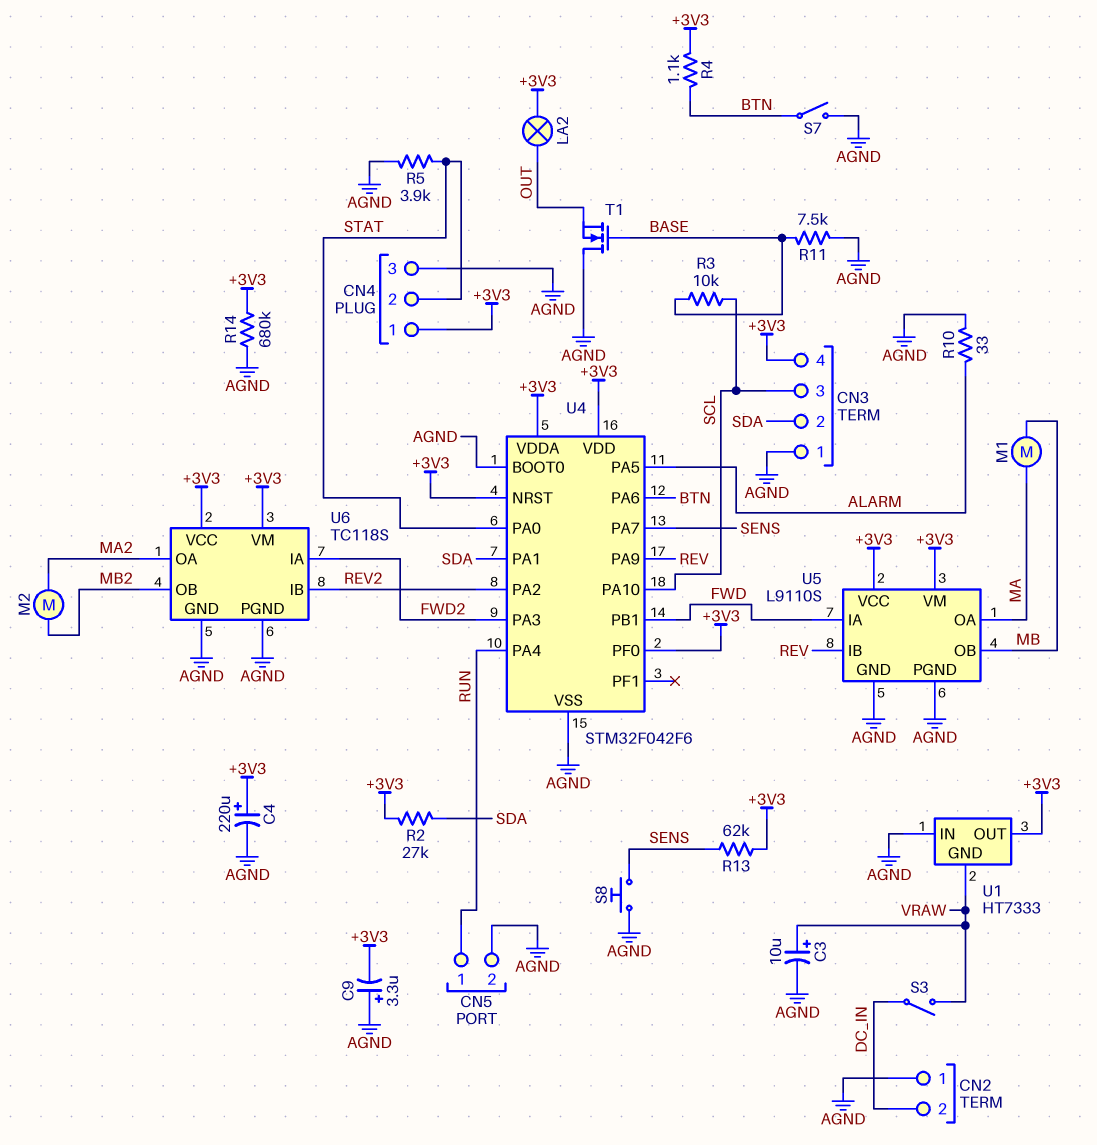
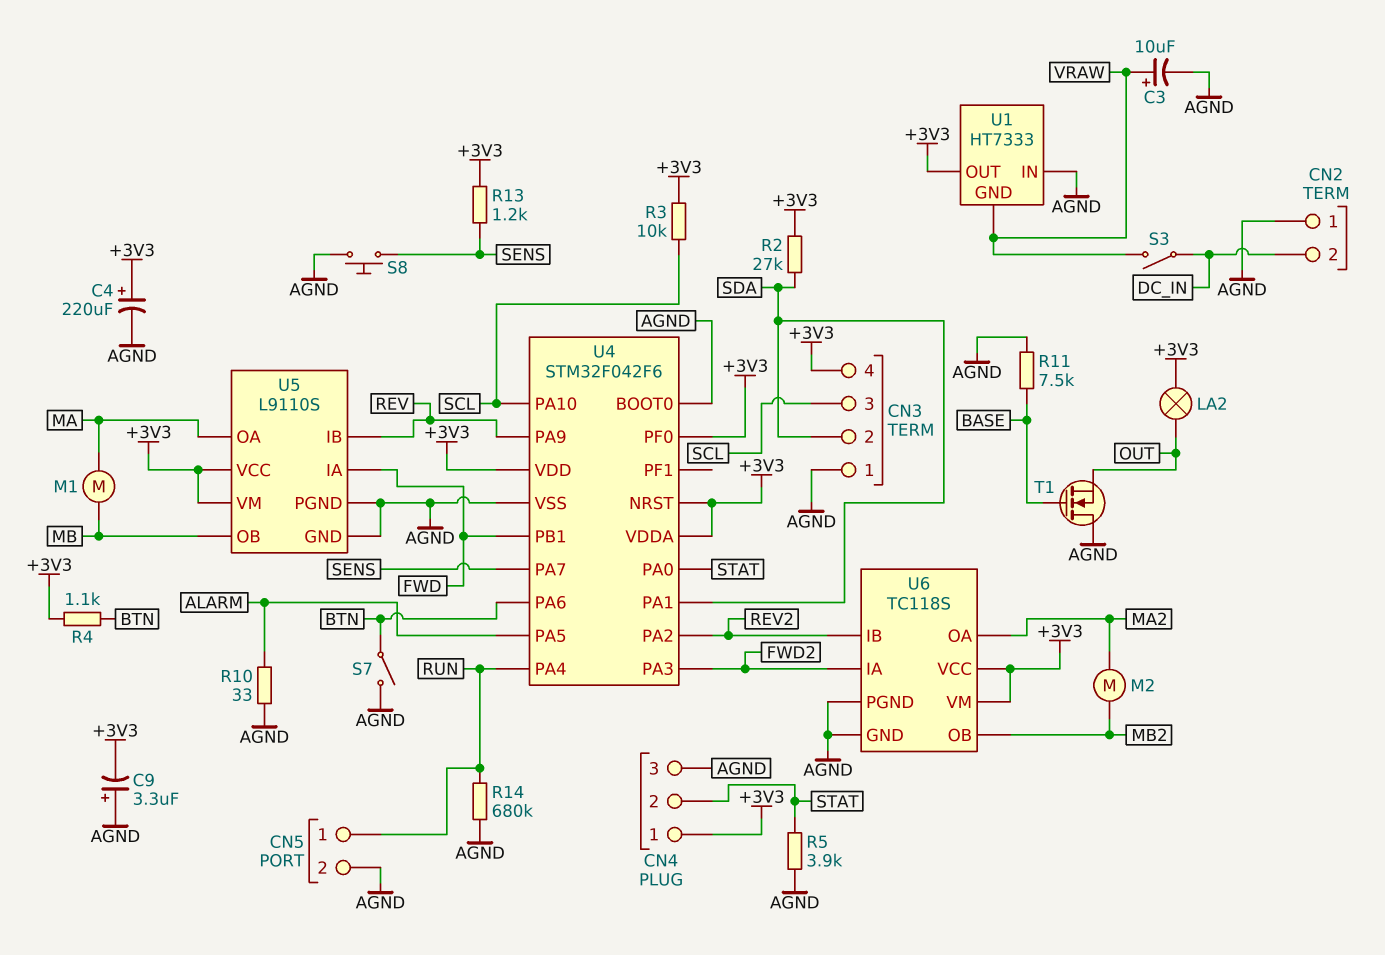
R3: 10k (BASE, SCL) -> 10k (+3V3, SCL)
R13: 62k (+3V3, SENS) -> 1.2k (+3V3, SENS)
R14: 680k (+3V3, AGND) -> 680k (AGND, RUN)

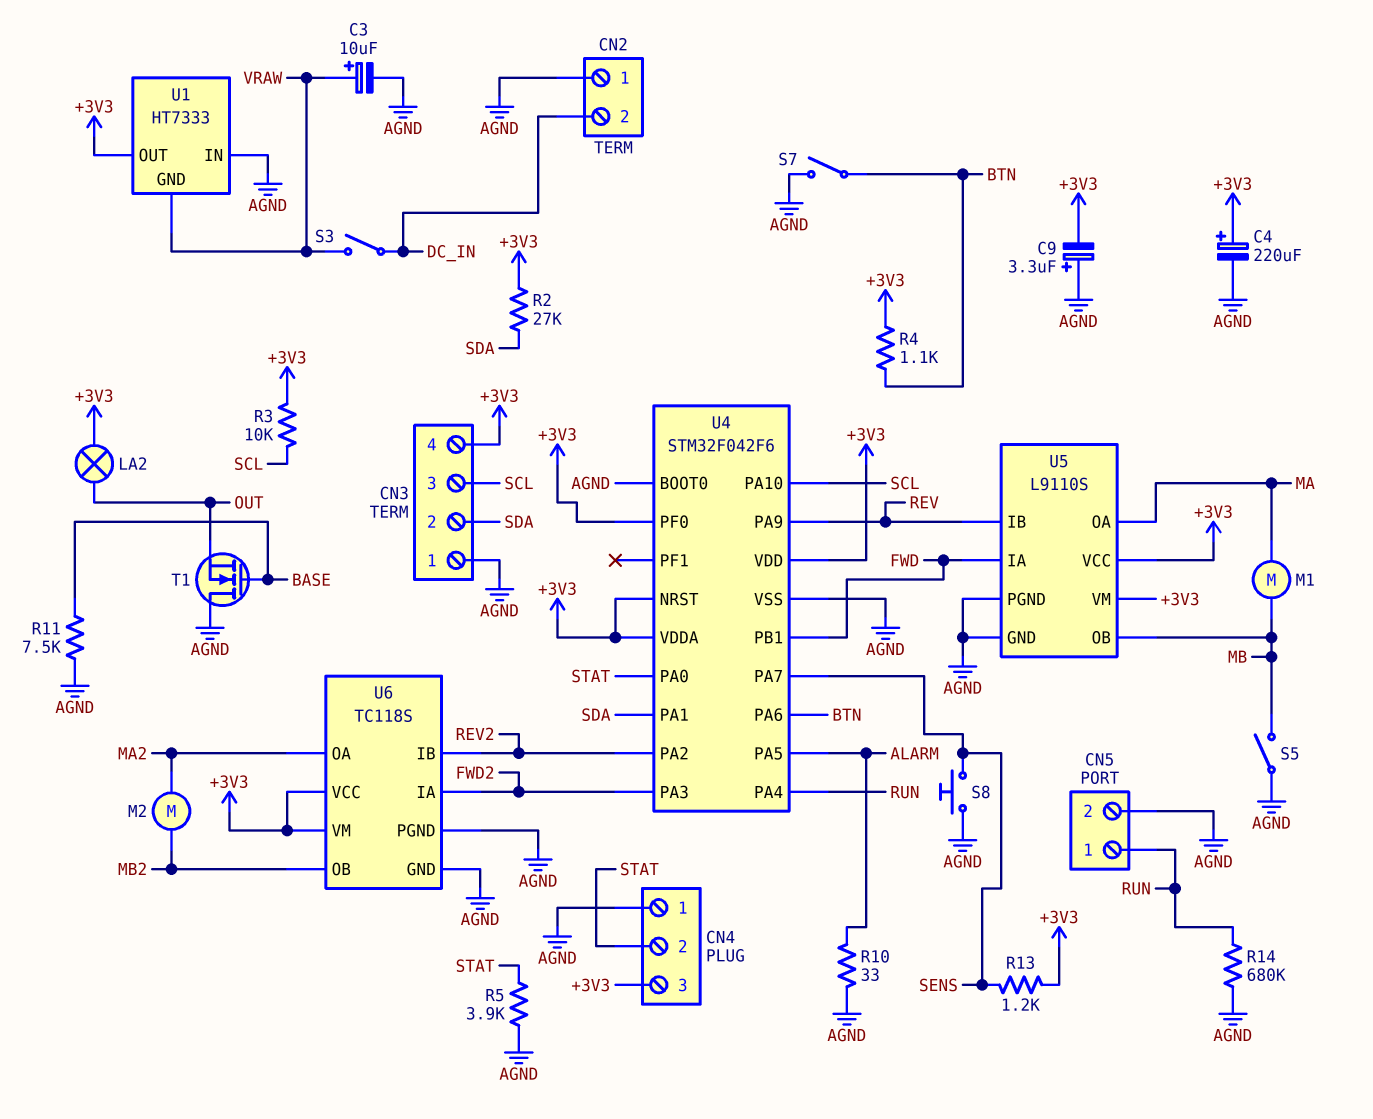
CN4 pin 1: +3V3 -> AGND
CN4 pin 3: AGND -> +3V3
S5: none -> switch (AGND, MB)

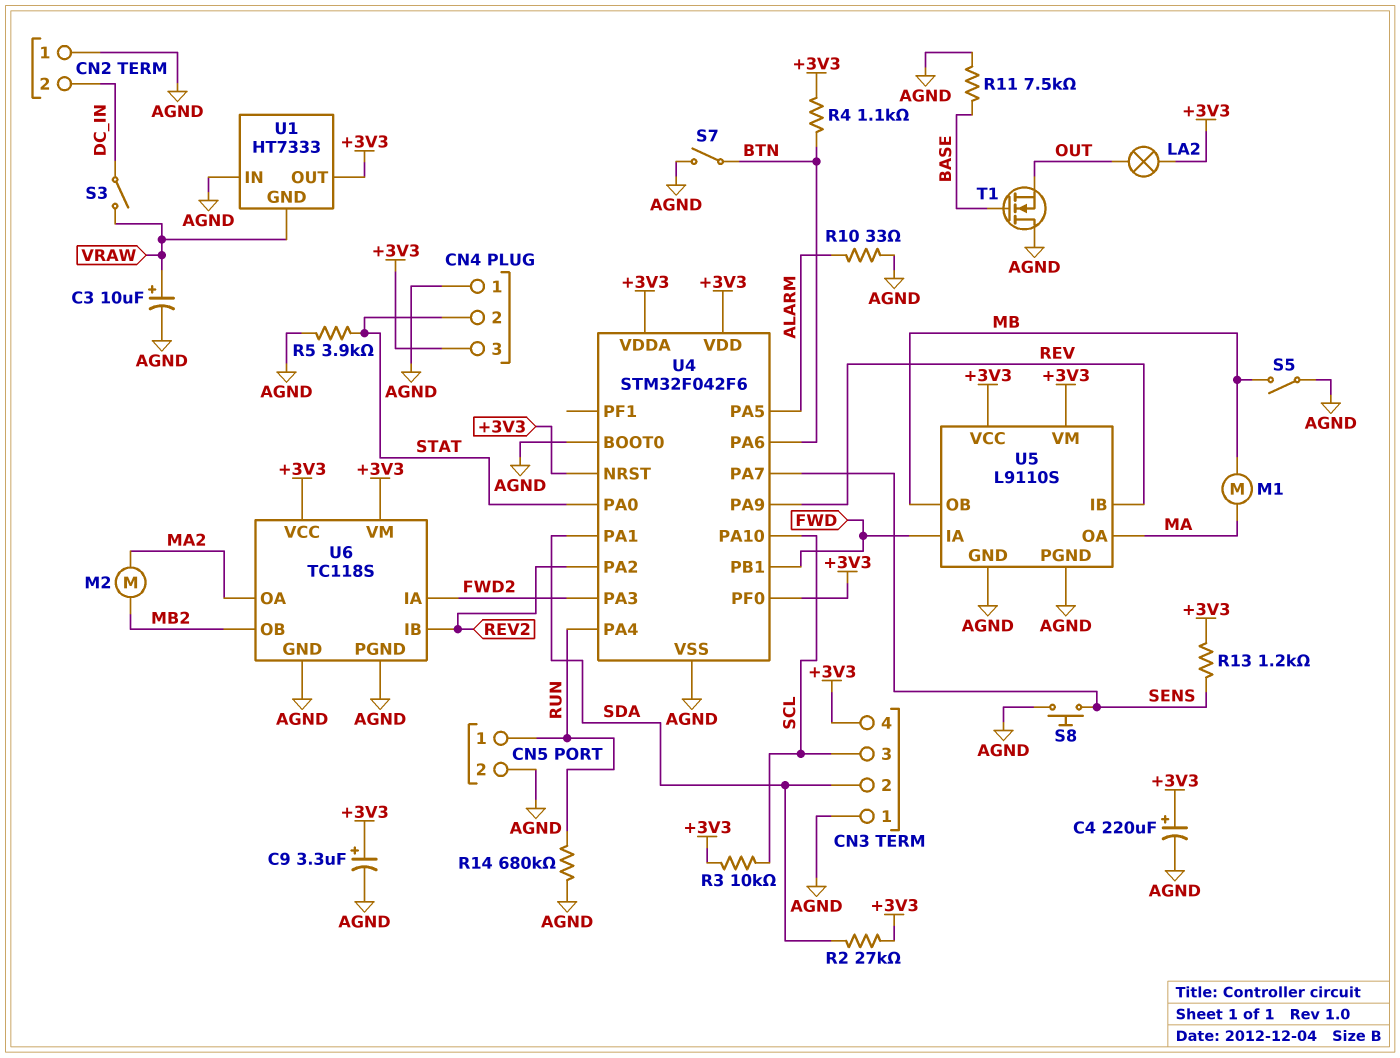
C9: 3.3uF (plus AGND, minus +3V3) -> 3.3uF (plus +3V3, minus AGND)

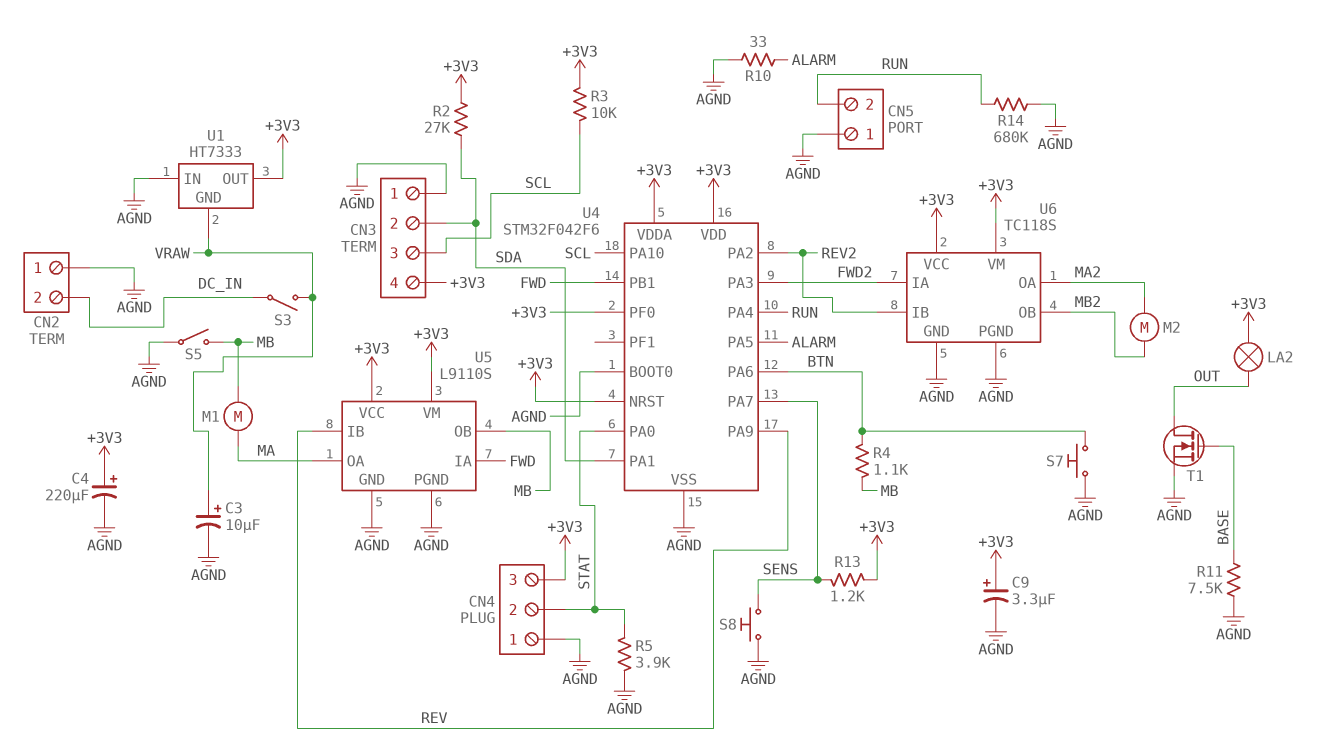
CN5 pin 1: RUN -> AGND
CN5 pin 2: AGND -> RUN
R4: 1.1k (+3V3, BTN) -> 1.1k (BTN, MB)
S7: switch (AGND, BTN) -> button (AGND, BTN)
T1: NMOS (G BASE, D AGND, S OUT) -> NMOS (G BASE, D OUT, S AGND)

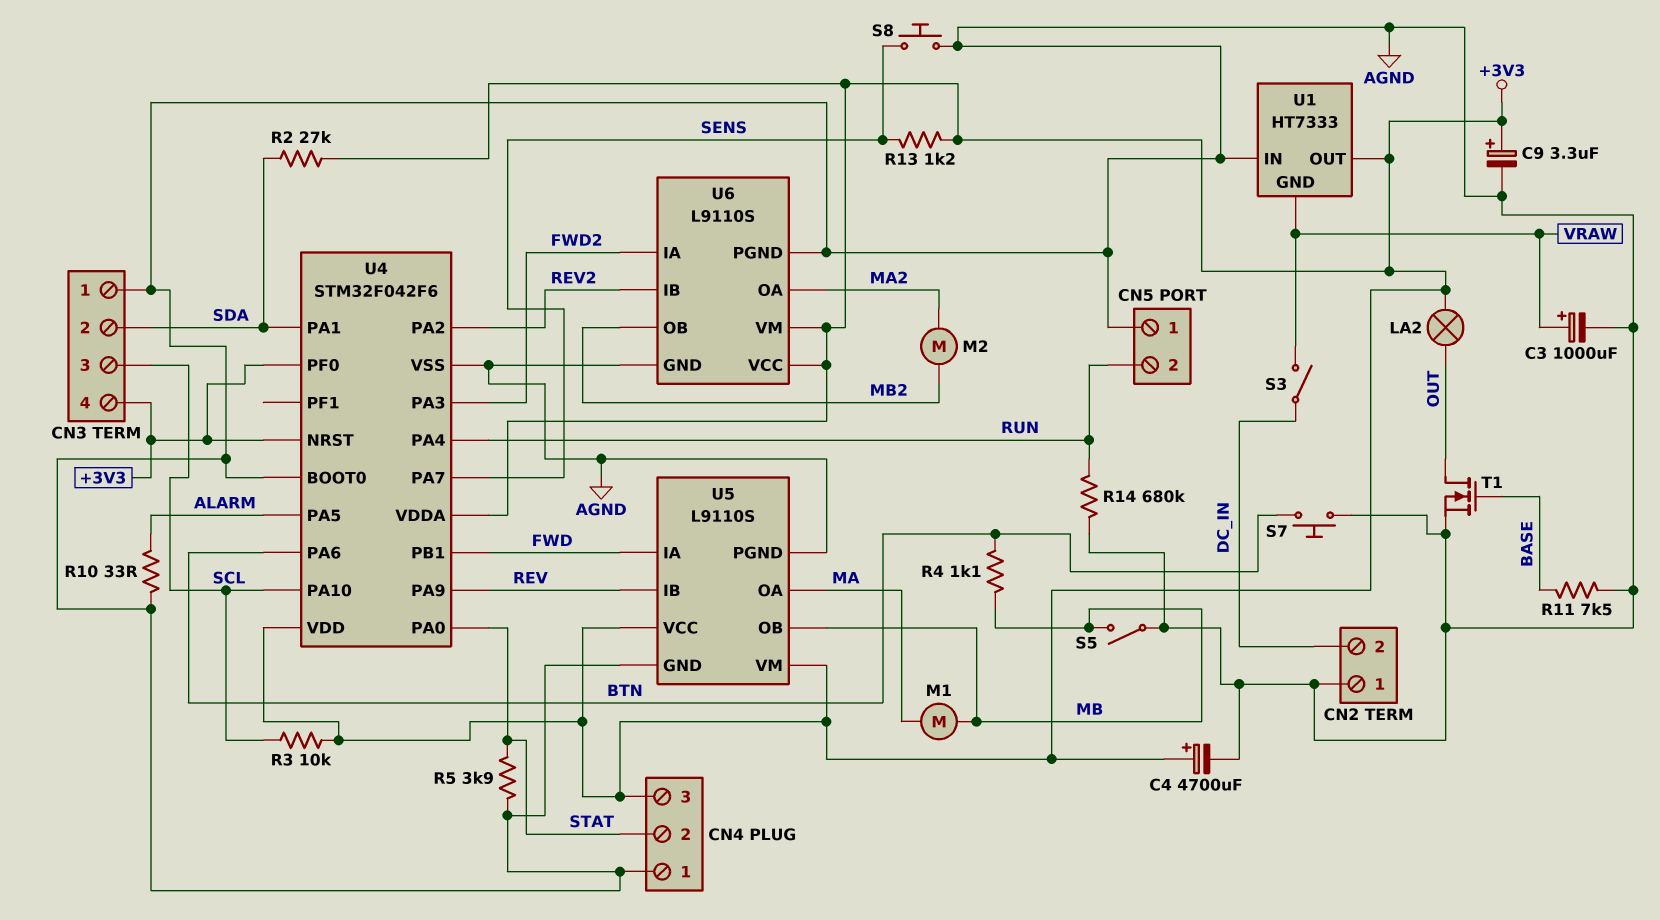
C3: 10uF (plus VRAW, minus AGND) -> 1000uF (plus VRAW, minus AGND)
C4: 220uF (plus +3V3, minus AGND) -> 4700uF (plus +3V3, minus AGND)
U6: TC118S -> L9110S

